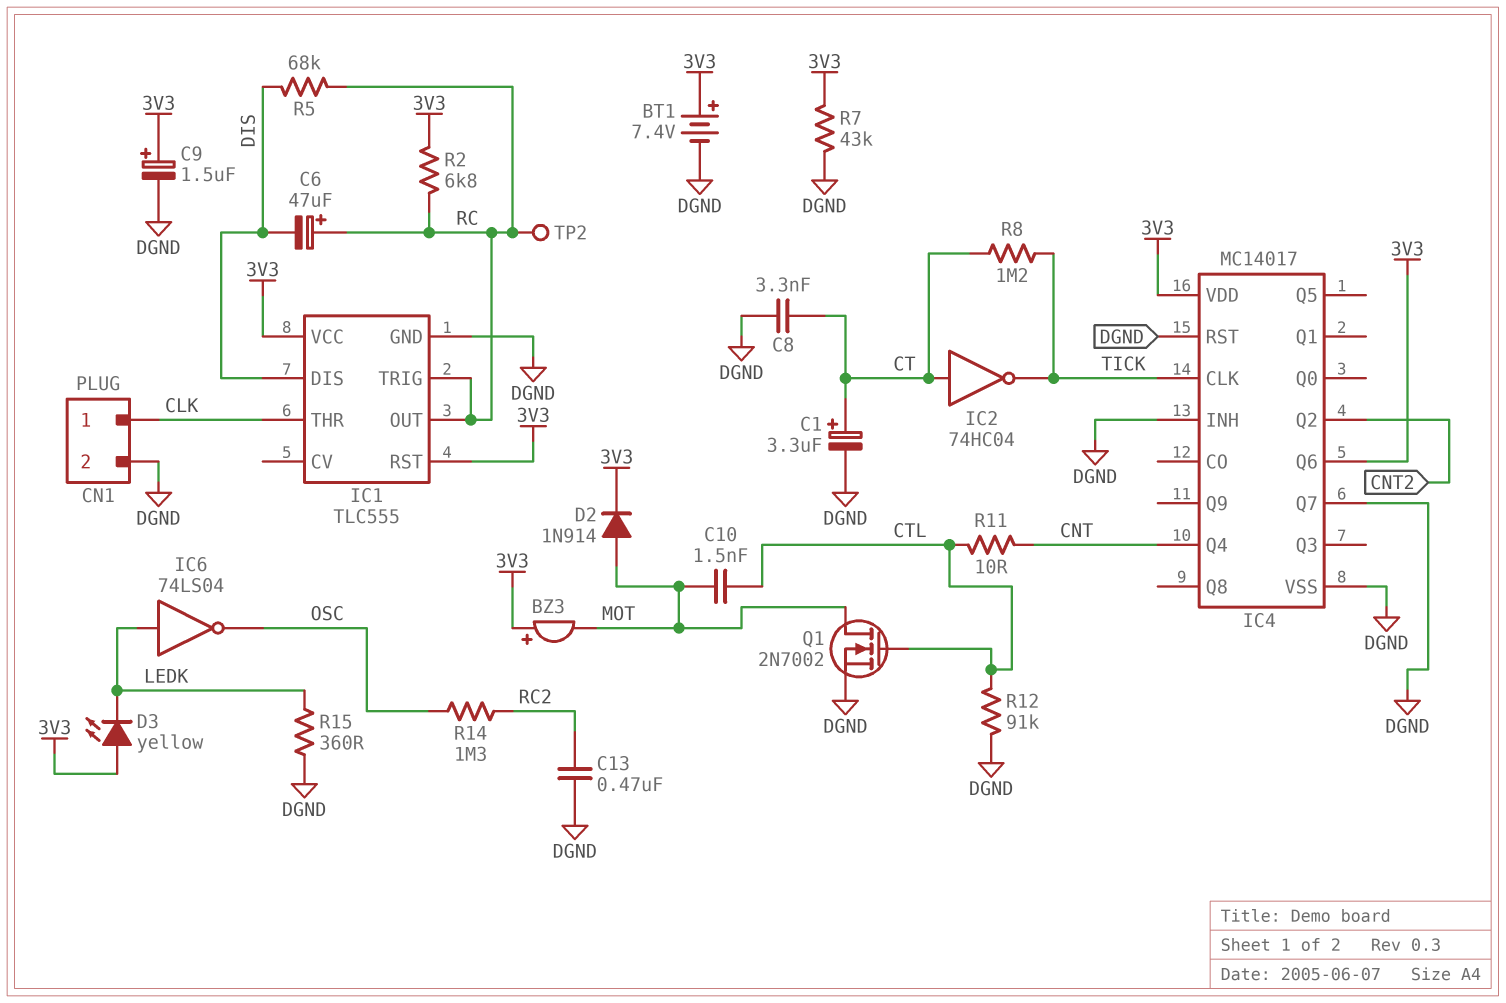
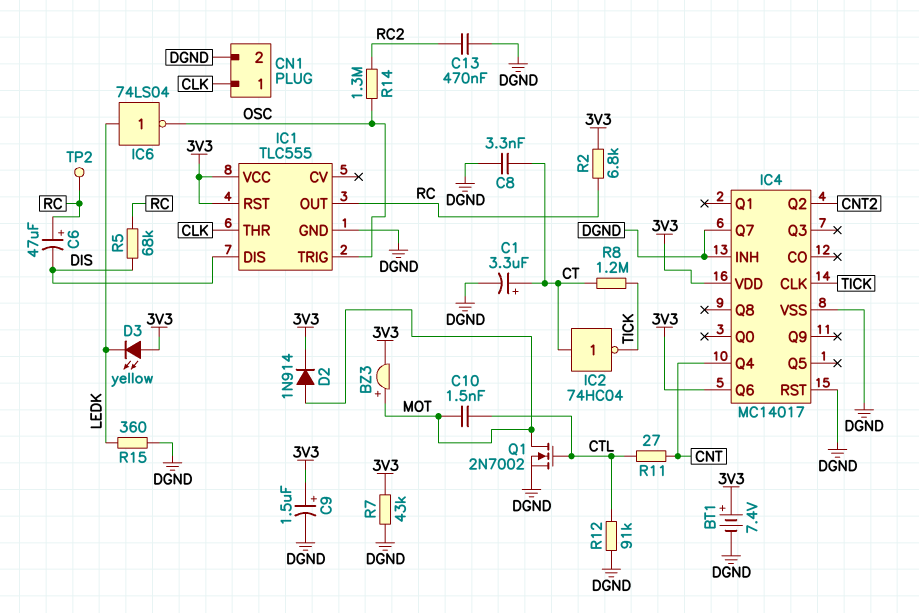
BZ3: buzzer (plus 3V3, minus MOT) -> buzzer (plus MOT, minus 3V3)
IC1 pin TRIG: RC -> OSC
R11: 10 (CNT, CTL) -> 27 (CNT, CTL)

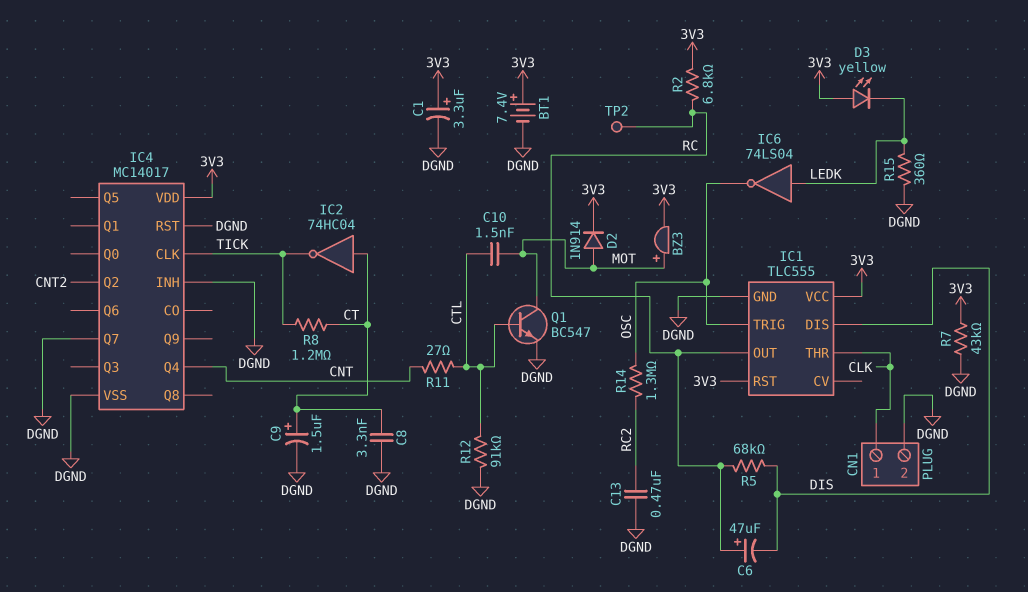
C1: 3.3uF (plus CT, minus DGND) -> 3.3uF (plus 3V3, minus DGND)
C9: 1.5uF (plus 3V3, minus DGND) -> 1.5uF (plus CT, minus DGND)
IC4 pin Q6: 3V3 -> none
Q1: NMOS 2N7002 (G CTL, D MOT, S DGND) -> NPN BC547 (B CTL, C MOT, E DGND)

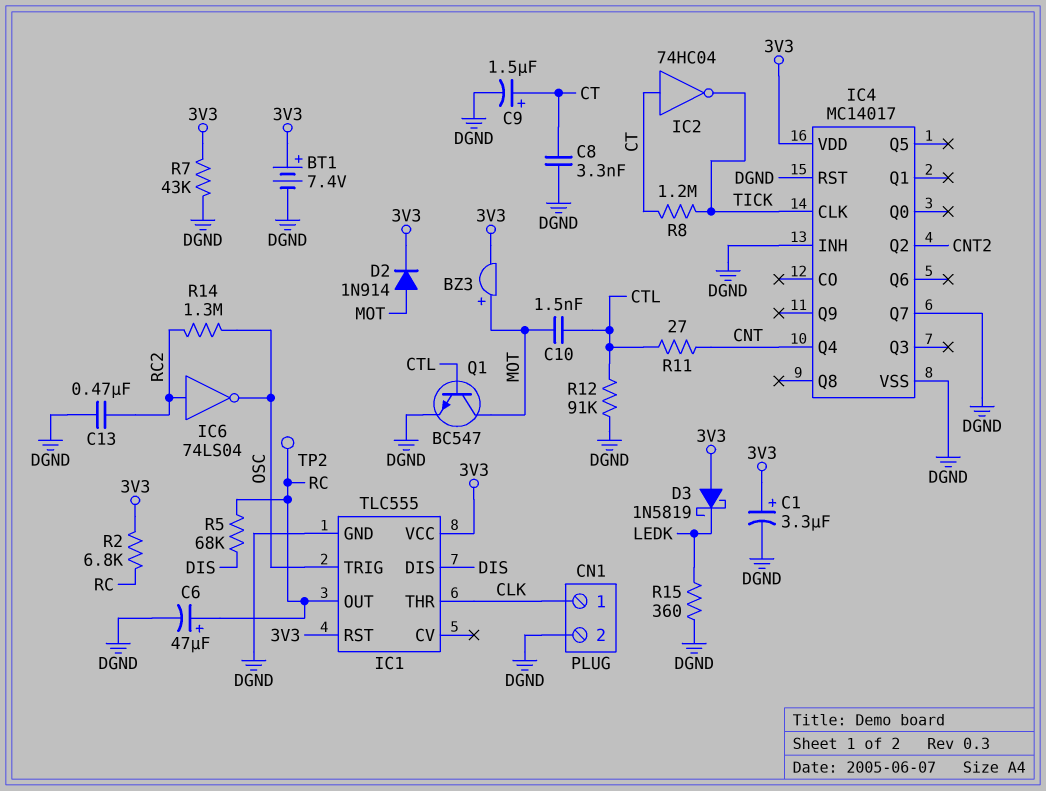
C6: 47uF (plus RC, minus DIS) -> 47uF (plus RC, minus DGND)
D3: LED yellow (A 3V3, K LEDK) -> schottky 1N5819 (A 3V3, K LEDK)
IC6: NOT 74LS04 (in LEDK, out OSC) -> NOT 74LS04 (in RC2, out OSC)

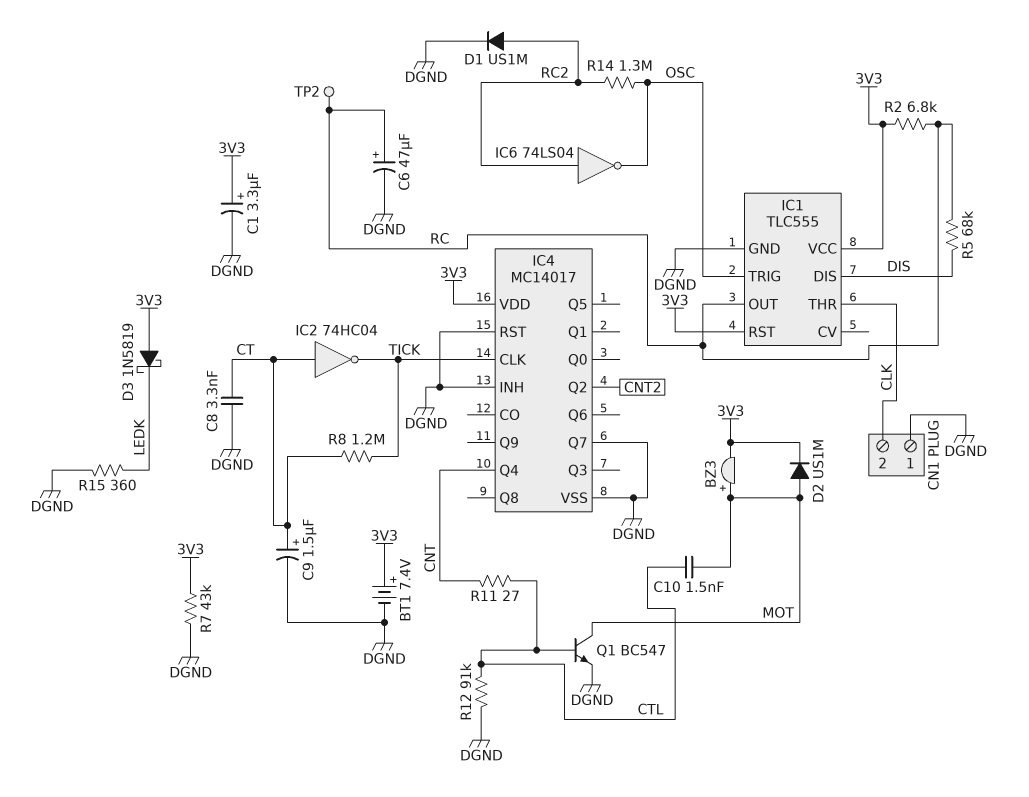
C13: 470nF (DGND, RC2) -> none
CN1 pin 1: CLK -> DGND
CN1 pin 2: DGND -> CLK
D1: none -> diode US1M (A RC2, K DGND)
D2: diode 1N914 (A MOT, K 3V3) -> diode US1M (A MOT, K 3V3)

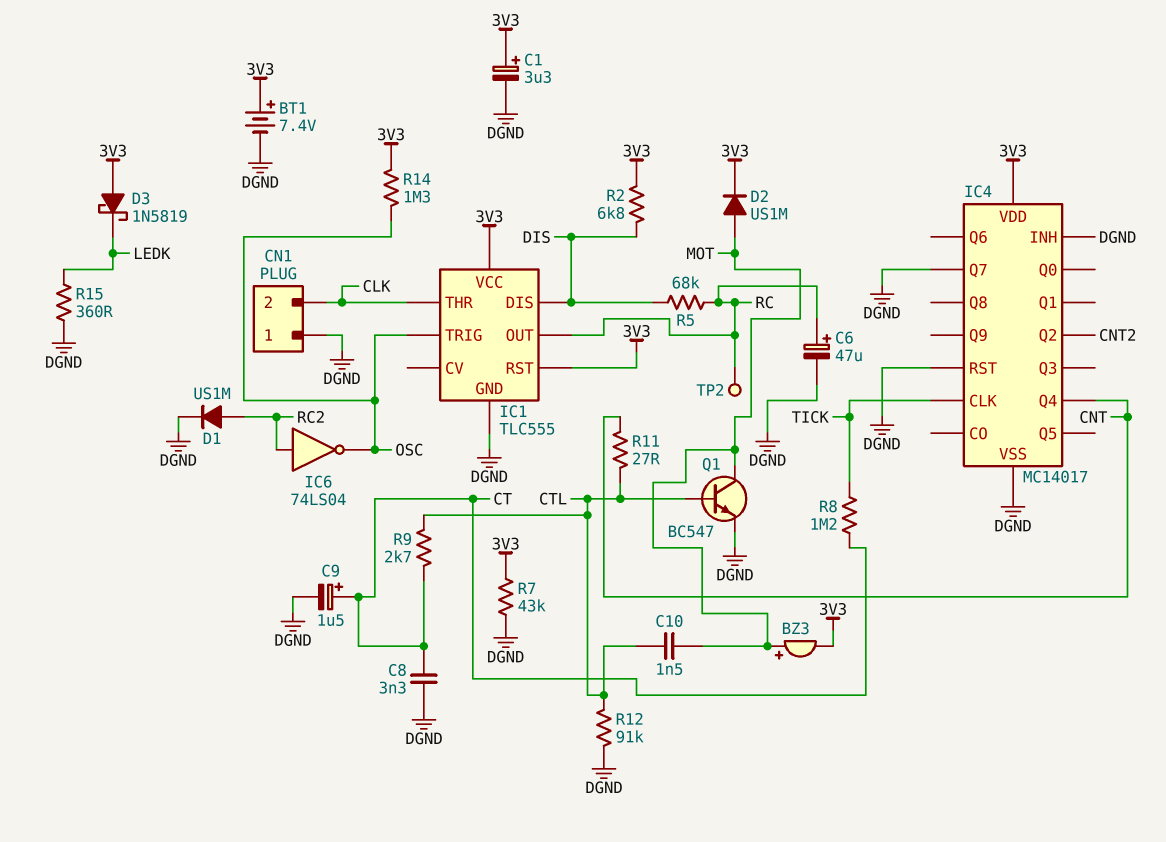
IC2: NOT 74HC04 (in CT, out TICK) -> none
R2: 6.8k (3V3, RC) -> 6.8k (3V3, DIS)
R9: none -> 2.7k (CT, CTL)
R14: 1.3M (OSC, RC2) -> 1.3M (3V3, OSC)

